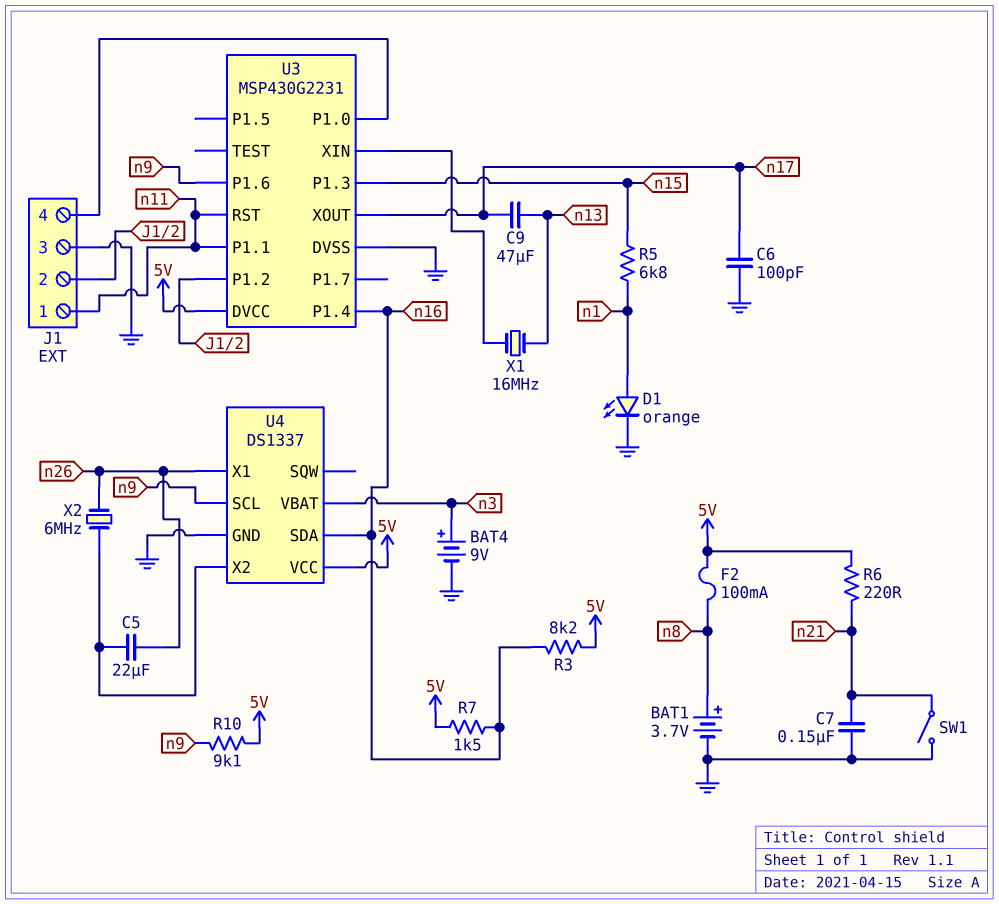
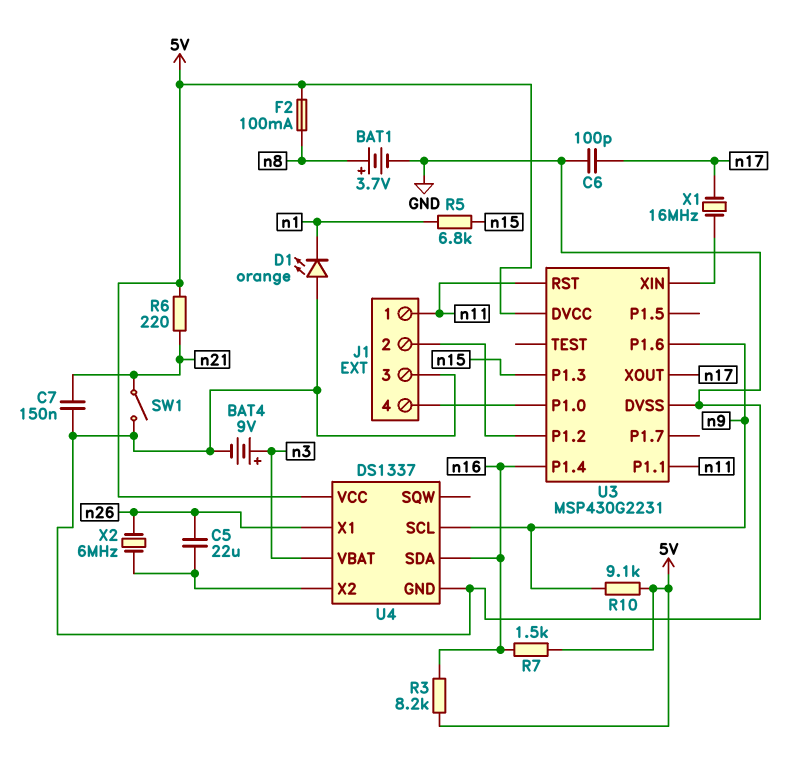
C9: 47uF (n13, n17) -> none
D1: LED orange (A n1, K GND) -> LED orange (A GND, K n1)
X1: 16MHz (U3/XIN, n13) -> 16MHz (U3/XIN, n17)

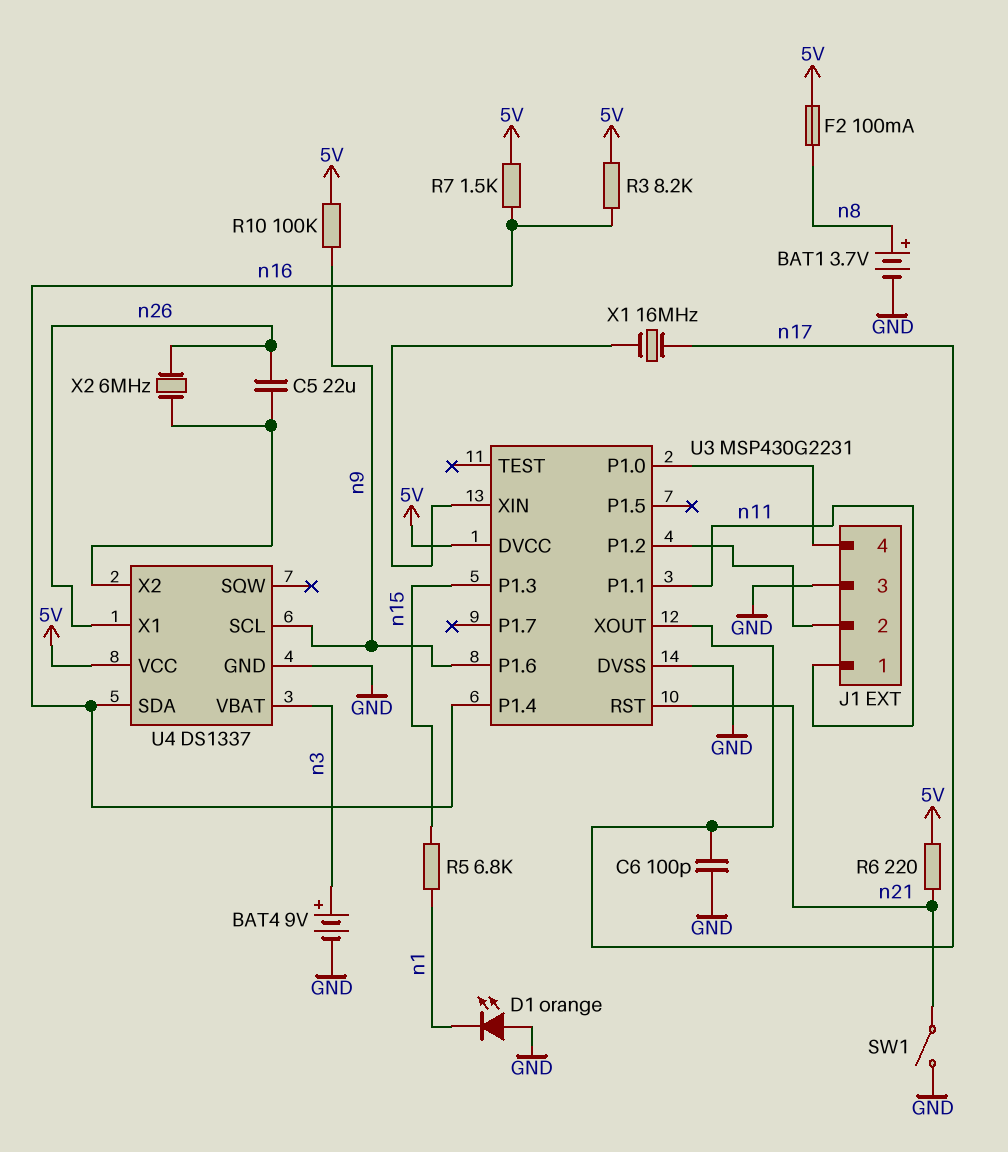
C7: 150nF (GND, n21) -> none
R10: 9.1k (5V, n9) -> 100k (5V, n9)
U3 pin RST: n11 -> n21

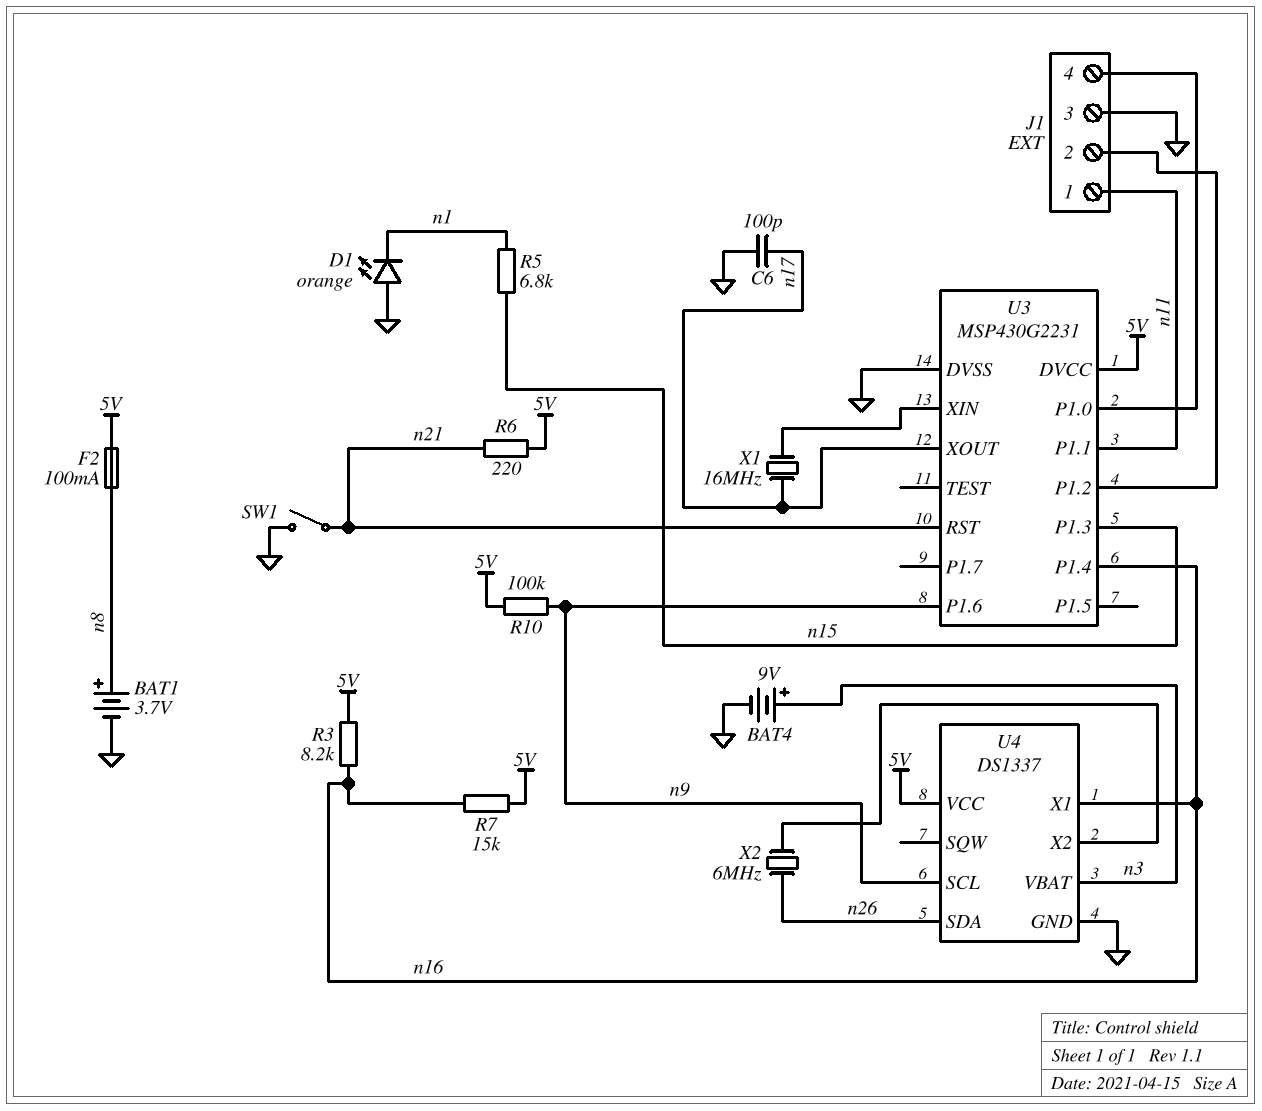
C5: 22uF (U4/X2, n26) -> none
R7: 1.5k (5V, n16) -> 15k (5V, n16)
U4 pin SDA: n16 -> n26
U4 pin X1: n26 -> n16

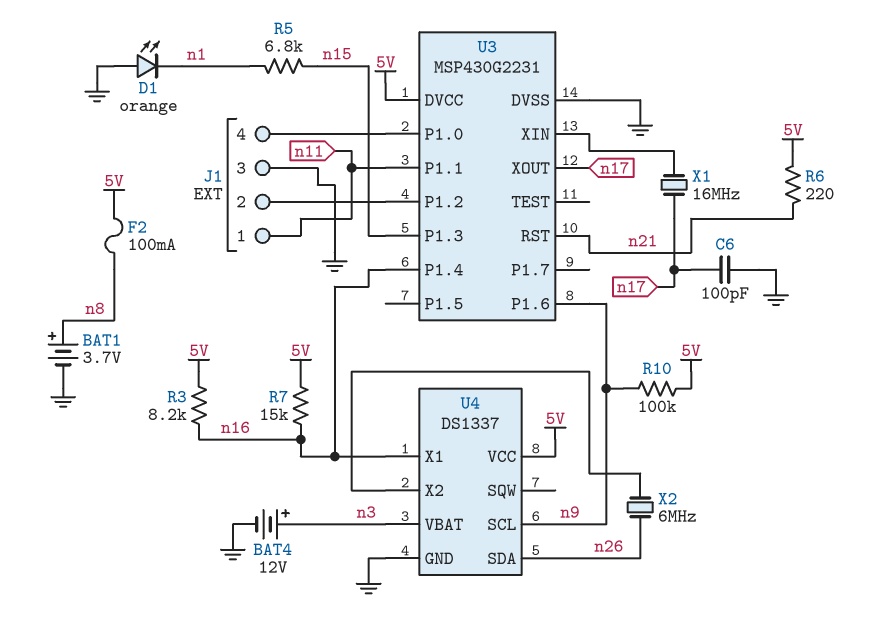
BAT4: 9V (plus n3, minus GND) -> 12V (plus n3, minus GND)
SW1: switch (GND, n21) -> none

